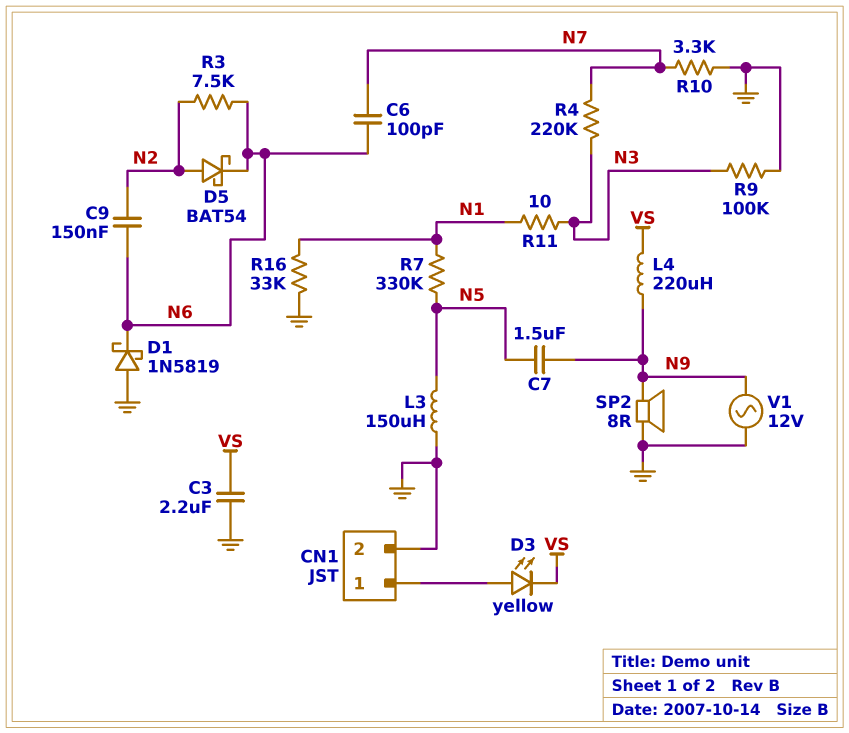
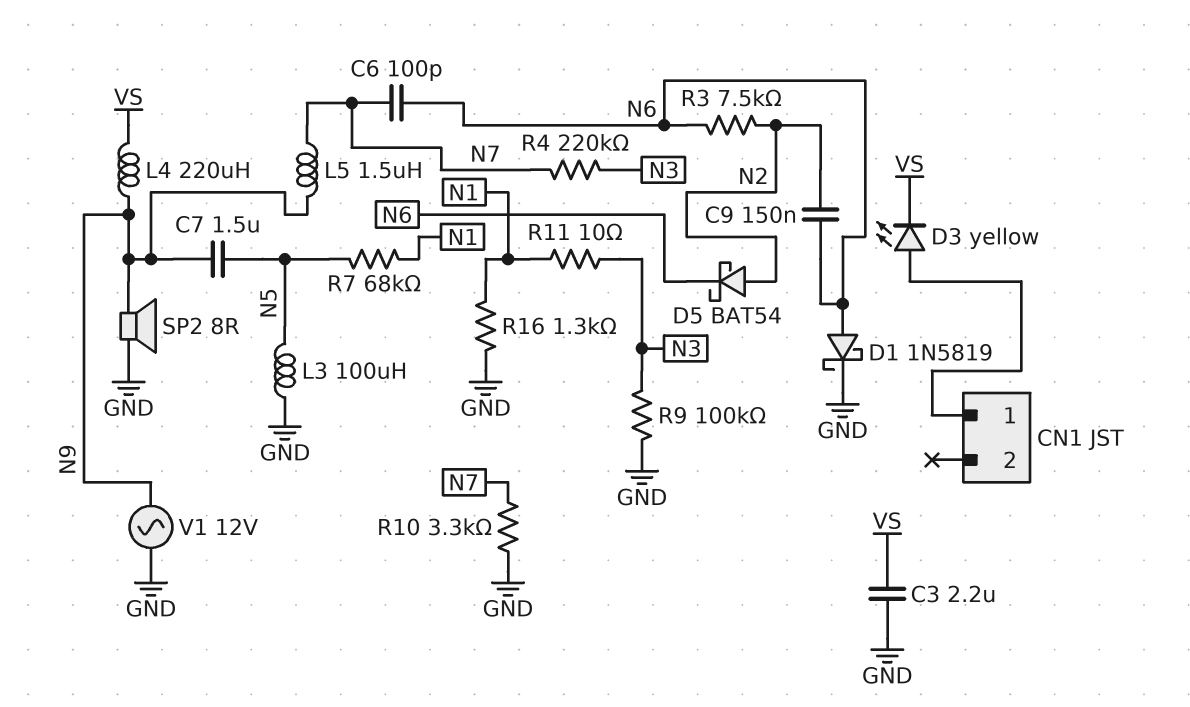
CN1 pin 2: GND -> none
D1: schottky 1N5819 (A GND, K N6) -> schottky 1N5819 (A N6, K GND)
L3: 150uH (GND, N5) -> 100uH (GND, N5)
L5: none -> 1.5uH (N7, N9)
R7: 330k (N1, N5) -> 68k (N1, N5)
R16: 33k (GND, N1) -> 1.3k (GND, N1)

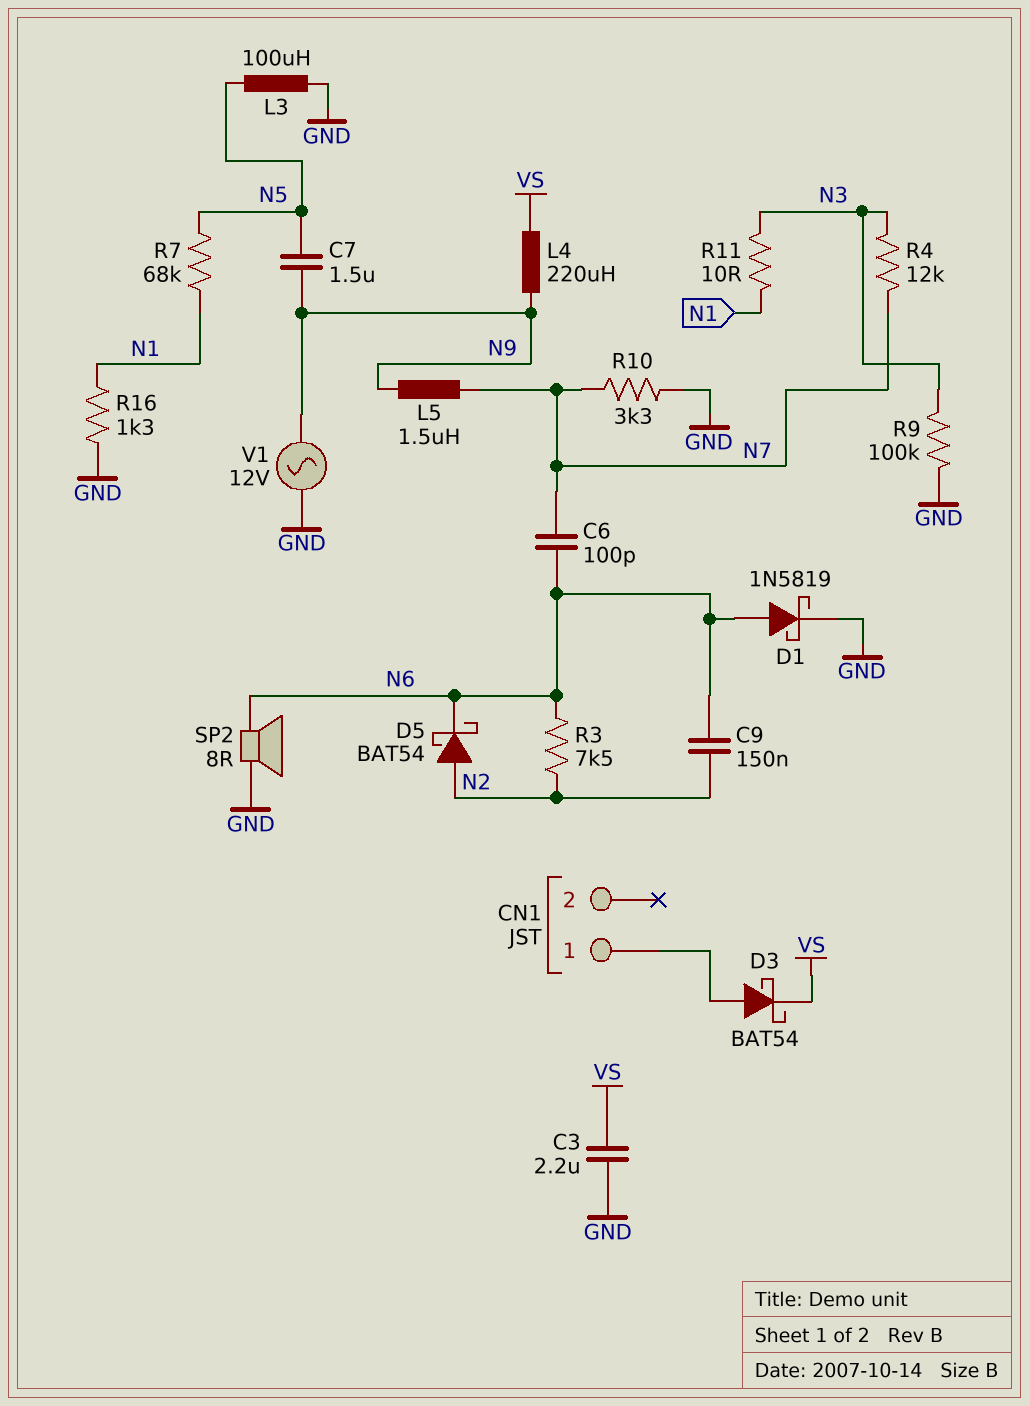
D3: LED yellow (A CN1/1, K VS) -> schottky BAT54 (A CN1/1, K VS)
R4: 220k (N3, N7) -> 12k (N3, N7)
SP2: speaker 8R (GND, N9) -> speaker 8R (GND, N6)

